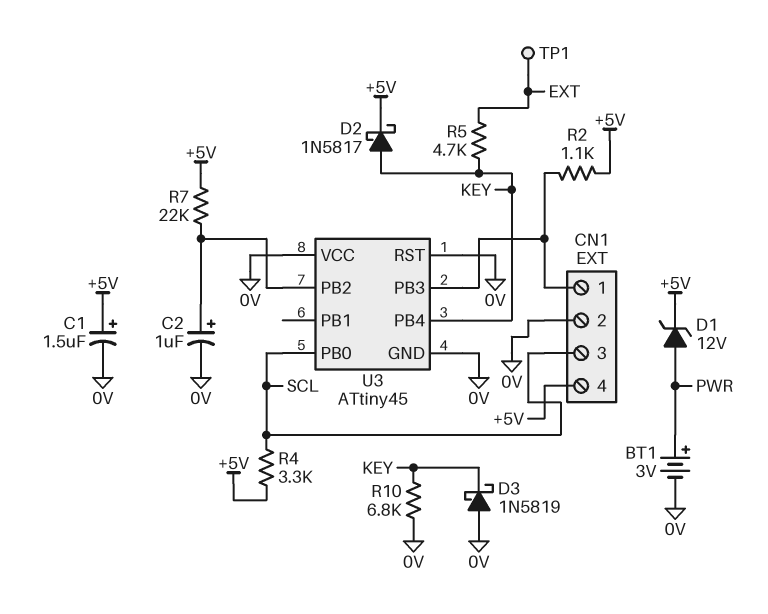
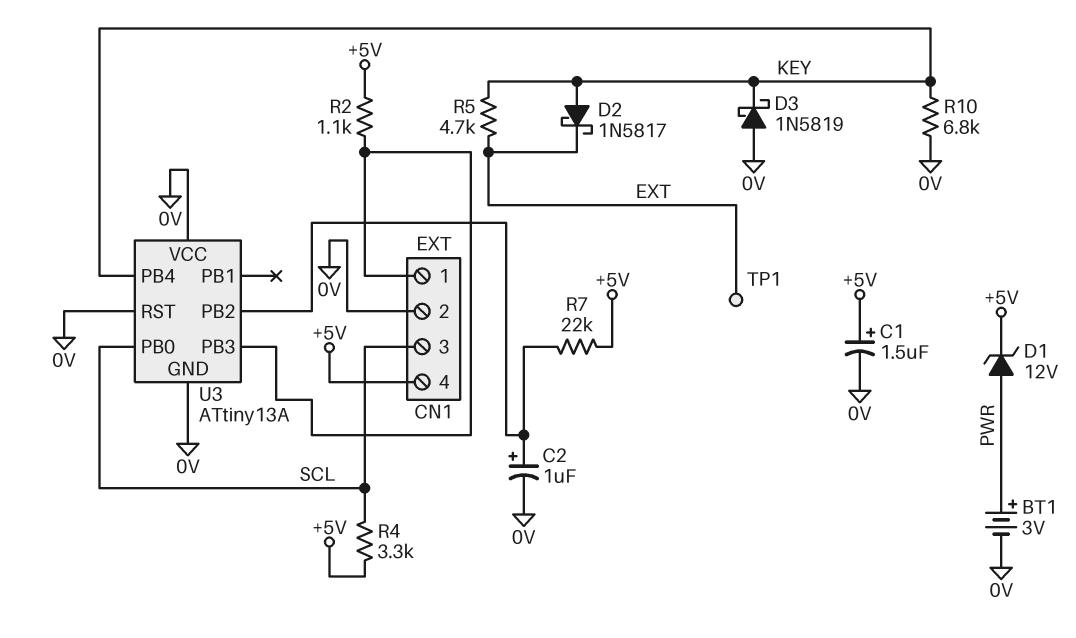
D2: schottky 1N5817 (A KEY, K +5V) -> schottky 1N5817 (A KEY, K EXT)
U3: ATtiny45 -> ATtiny13A

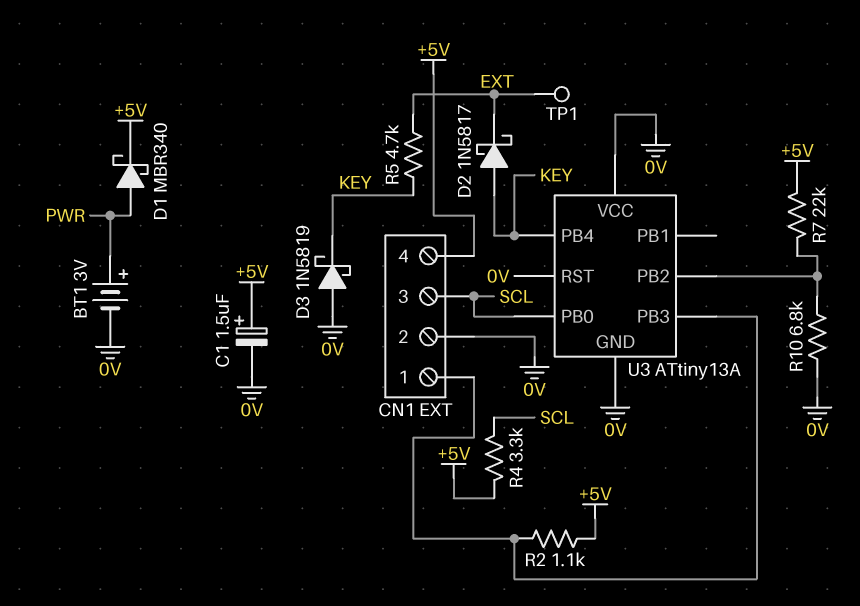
C2: 1uF (plus U3/PB2, minus 0V) -> none
D1: zener 12V (A PWR, K +5V) -> schottky MBR340 (A PWR, K +5V)
R10: 6.8k (0V, KEY) -> 6.8k (0V, U3/PB2)

